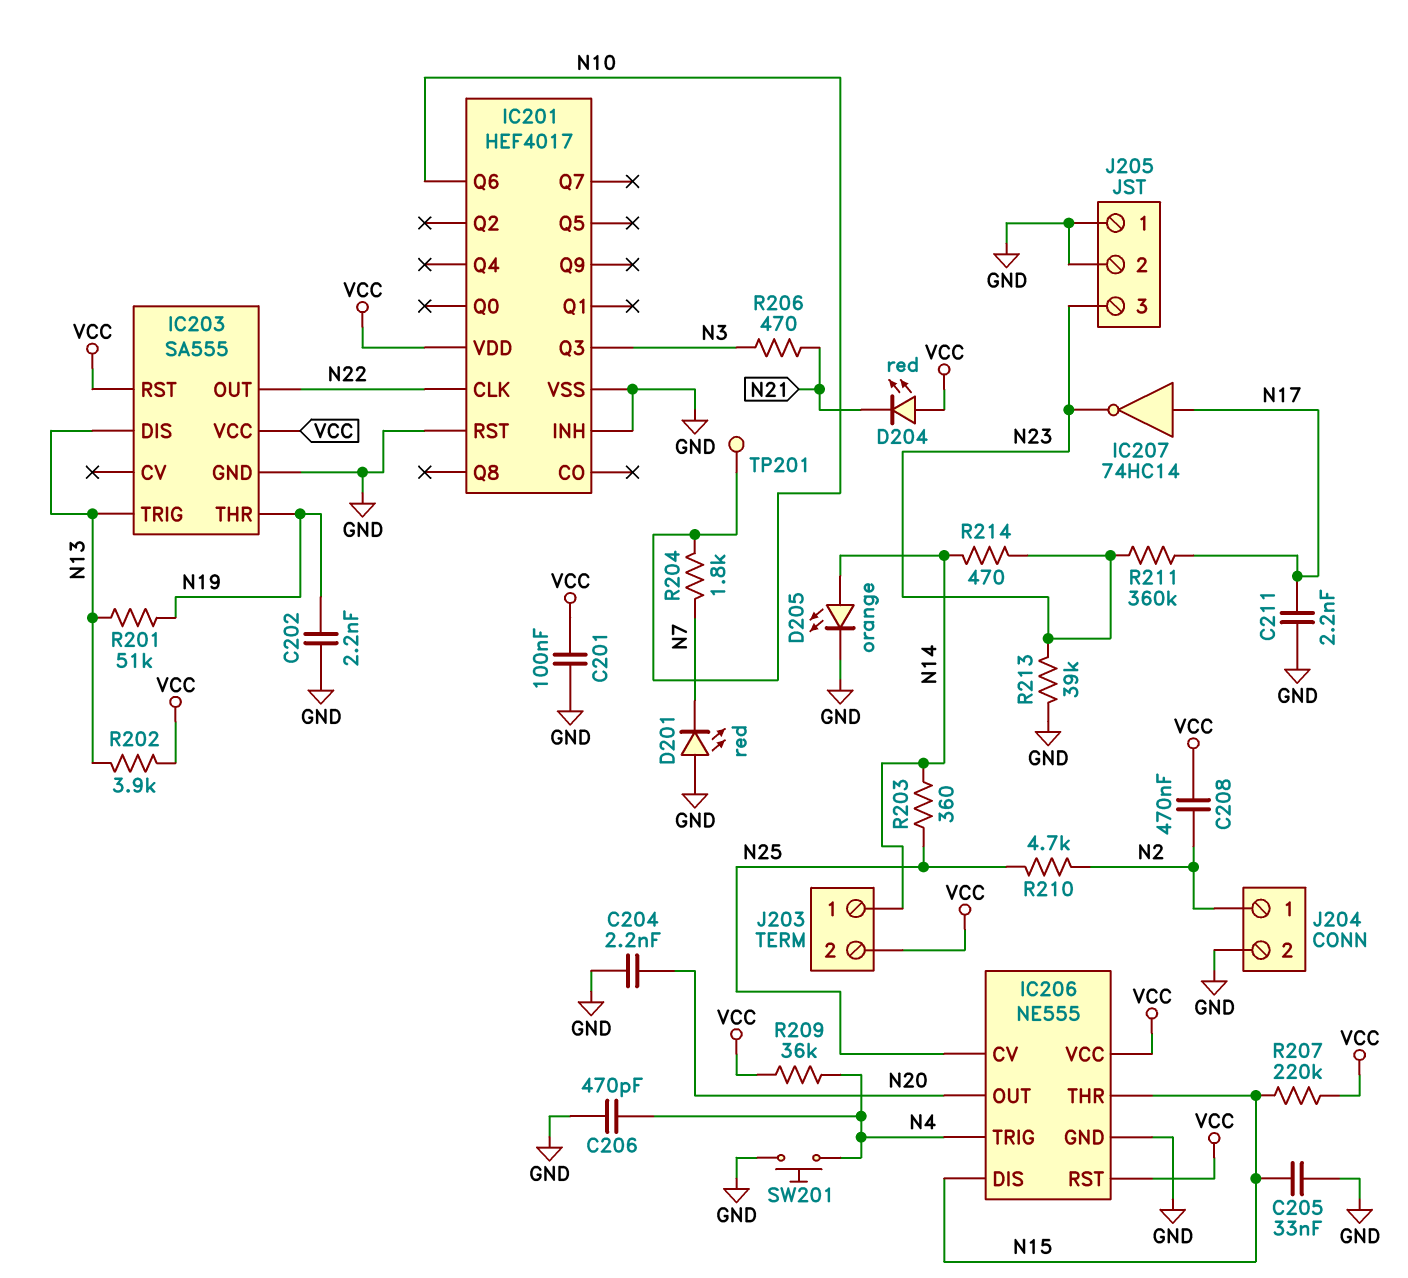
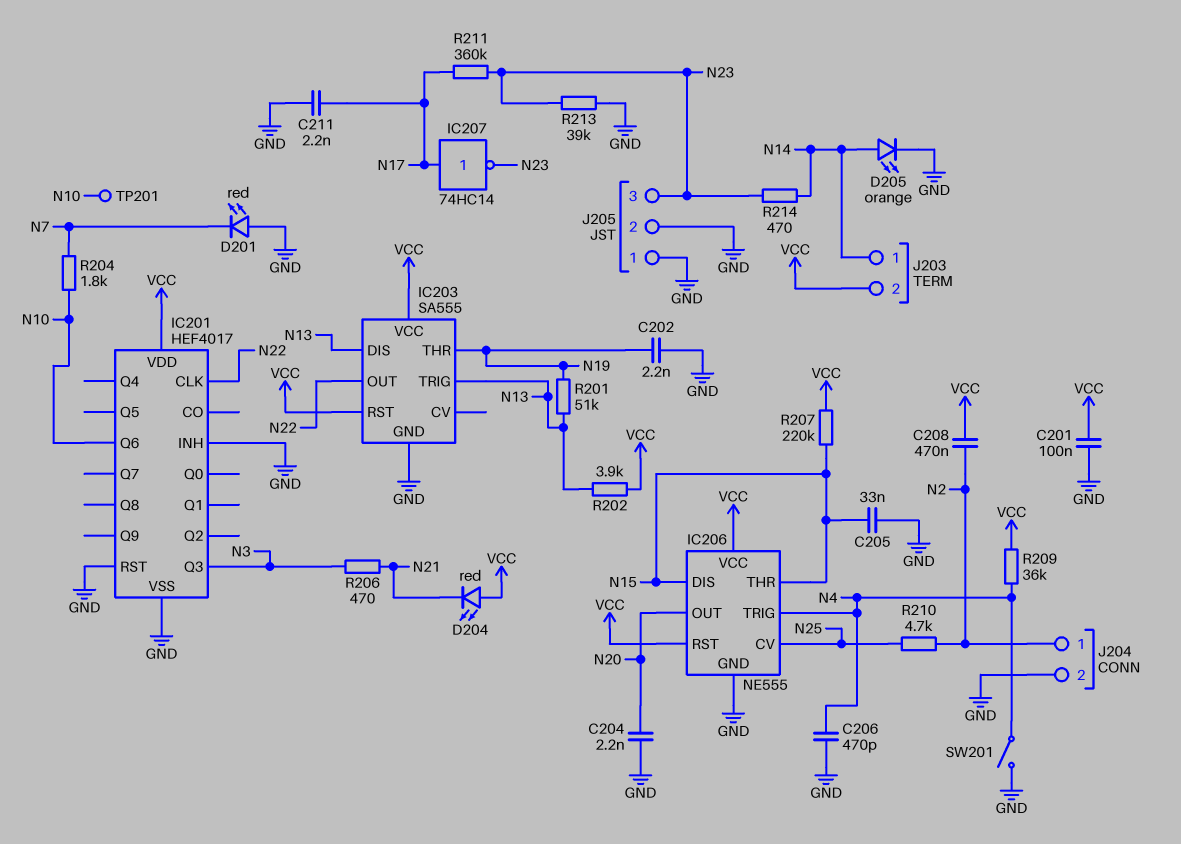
R203: 360 (N14, N25) -> none
SW201: button (GND, N4) -> switch (GND, N4)

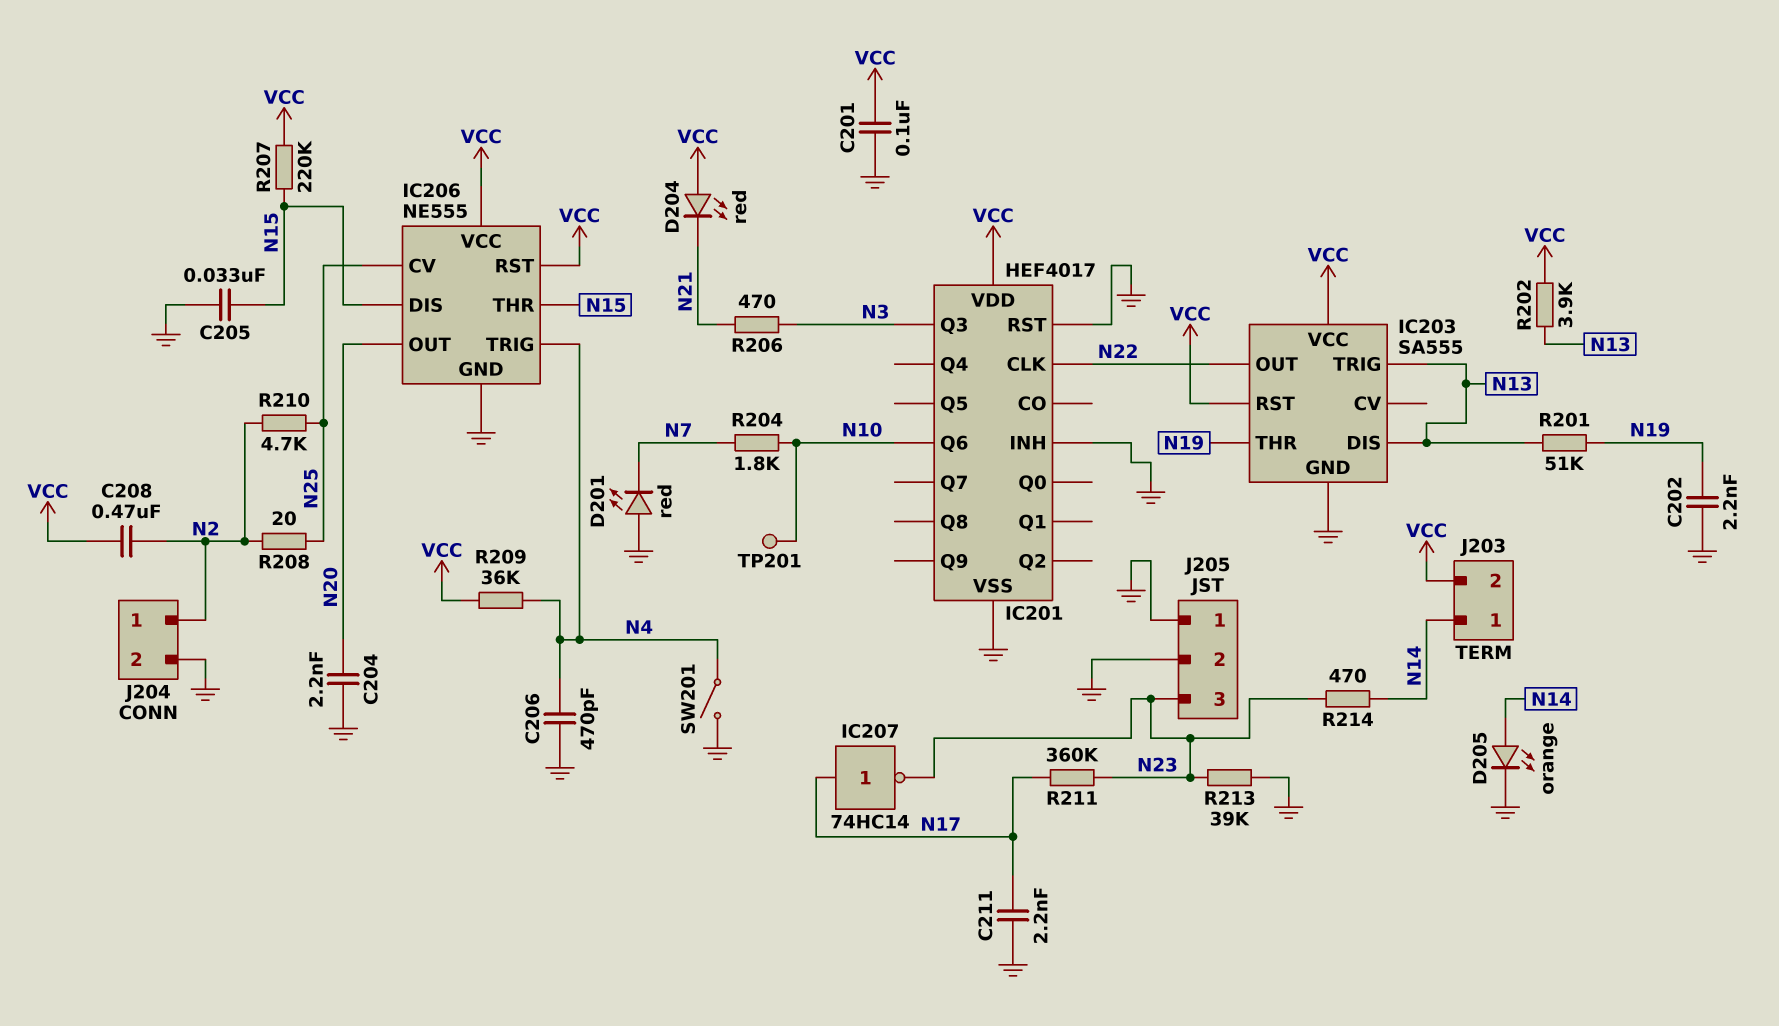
R208: none -> 20 (N2, N25)

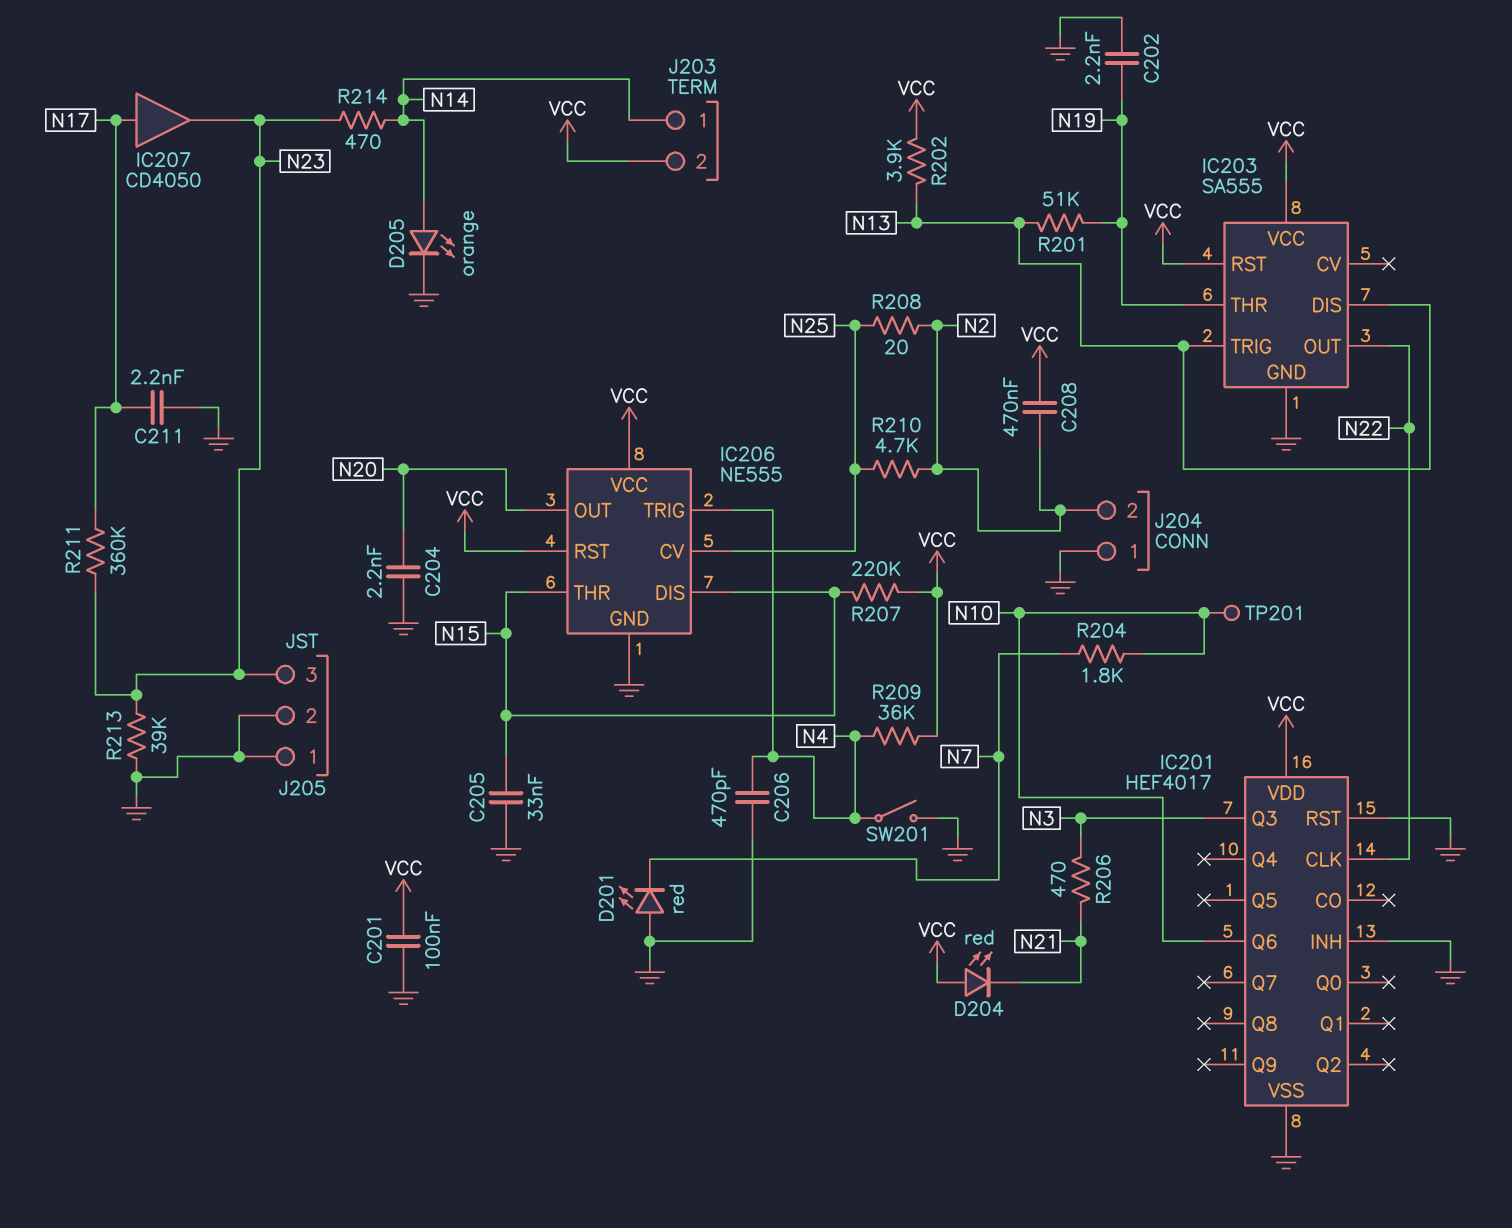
IC207: NOT 74HC14 (in N17, out N23) -> buffer CD4050 (in N17, out N23)
J204 pin 1: N2 -> GND
J204 pin 2: GND -> N2

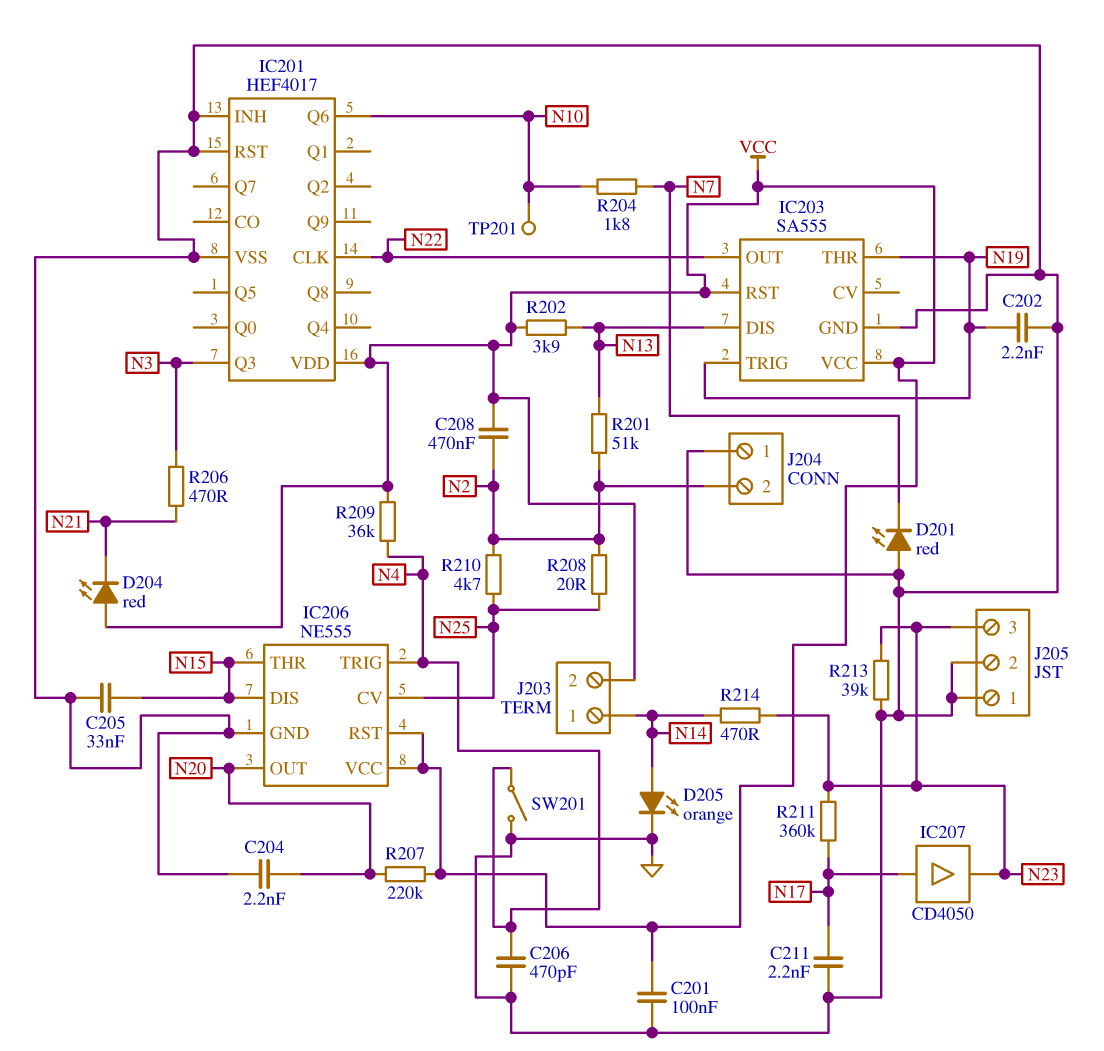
IC203 pin TRIG: N13 -> N19
R201: 51k (N13, N19) -> 51k (N2, N13)
R207: 220k (N15, VCC) -> 220k (N20, VCC)

